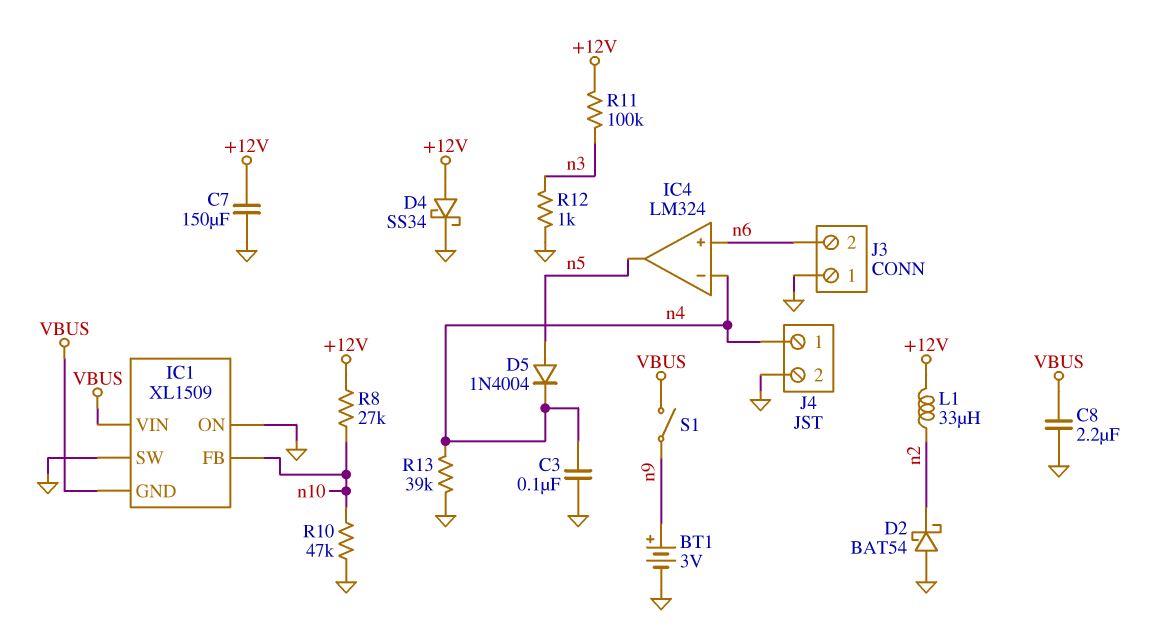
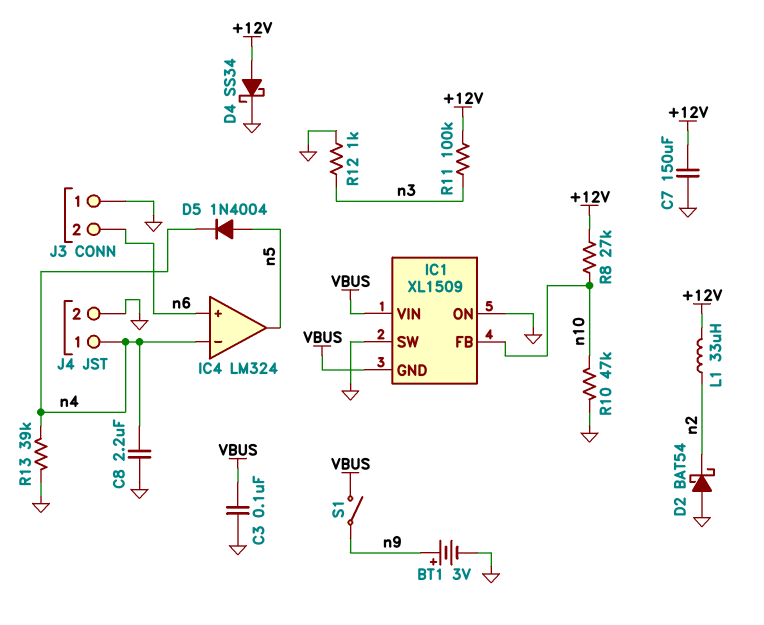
C3: 100nF (GND, n4) -> 100nF (GND, VBUS)
C8: 2.2uF (GND, VBUS) -> 2.2uF (GND, n4)

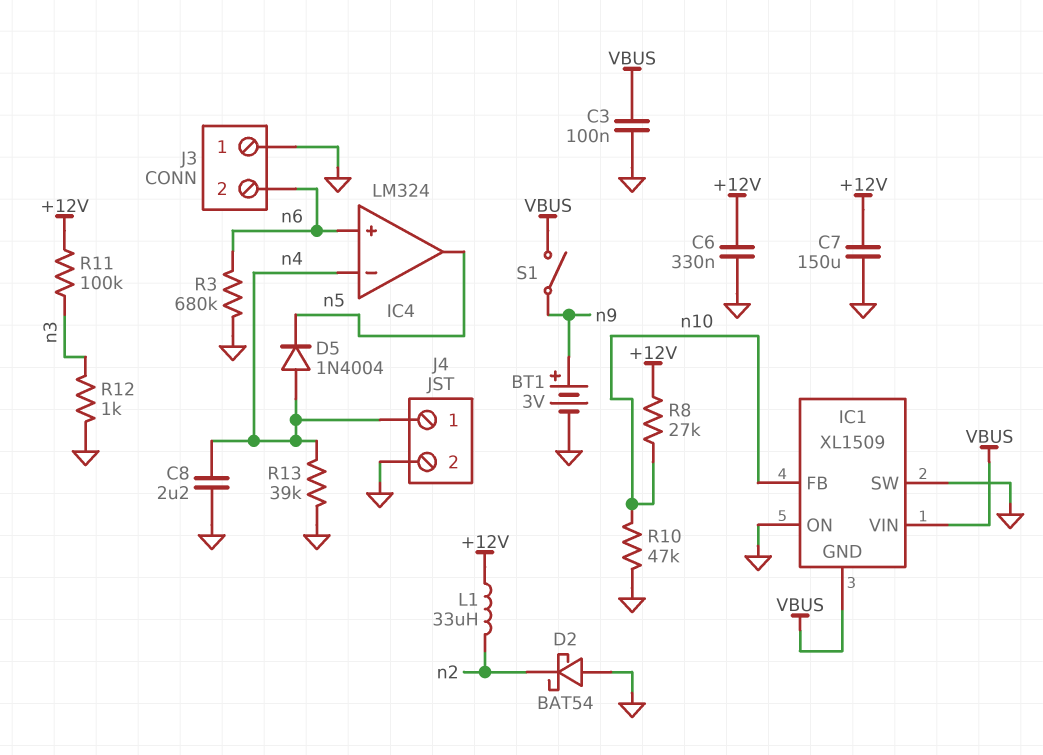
C6: none -> 330nF (+12V, GND)
D4: schottky SS34 (A +12V, K GND) -> none
D5: diode 1N4004 (A n5, K n4) -> diode 1N4004 (A n4, K n5)
R3: none -> 680k (GND, n6)

